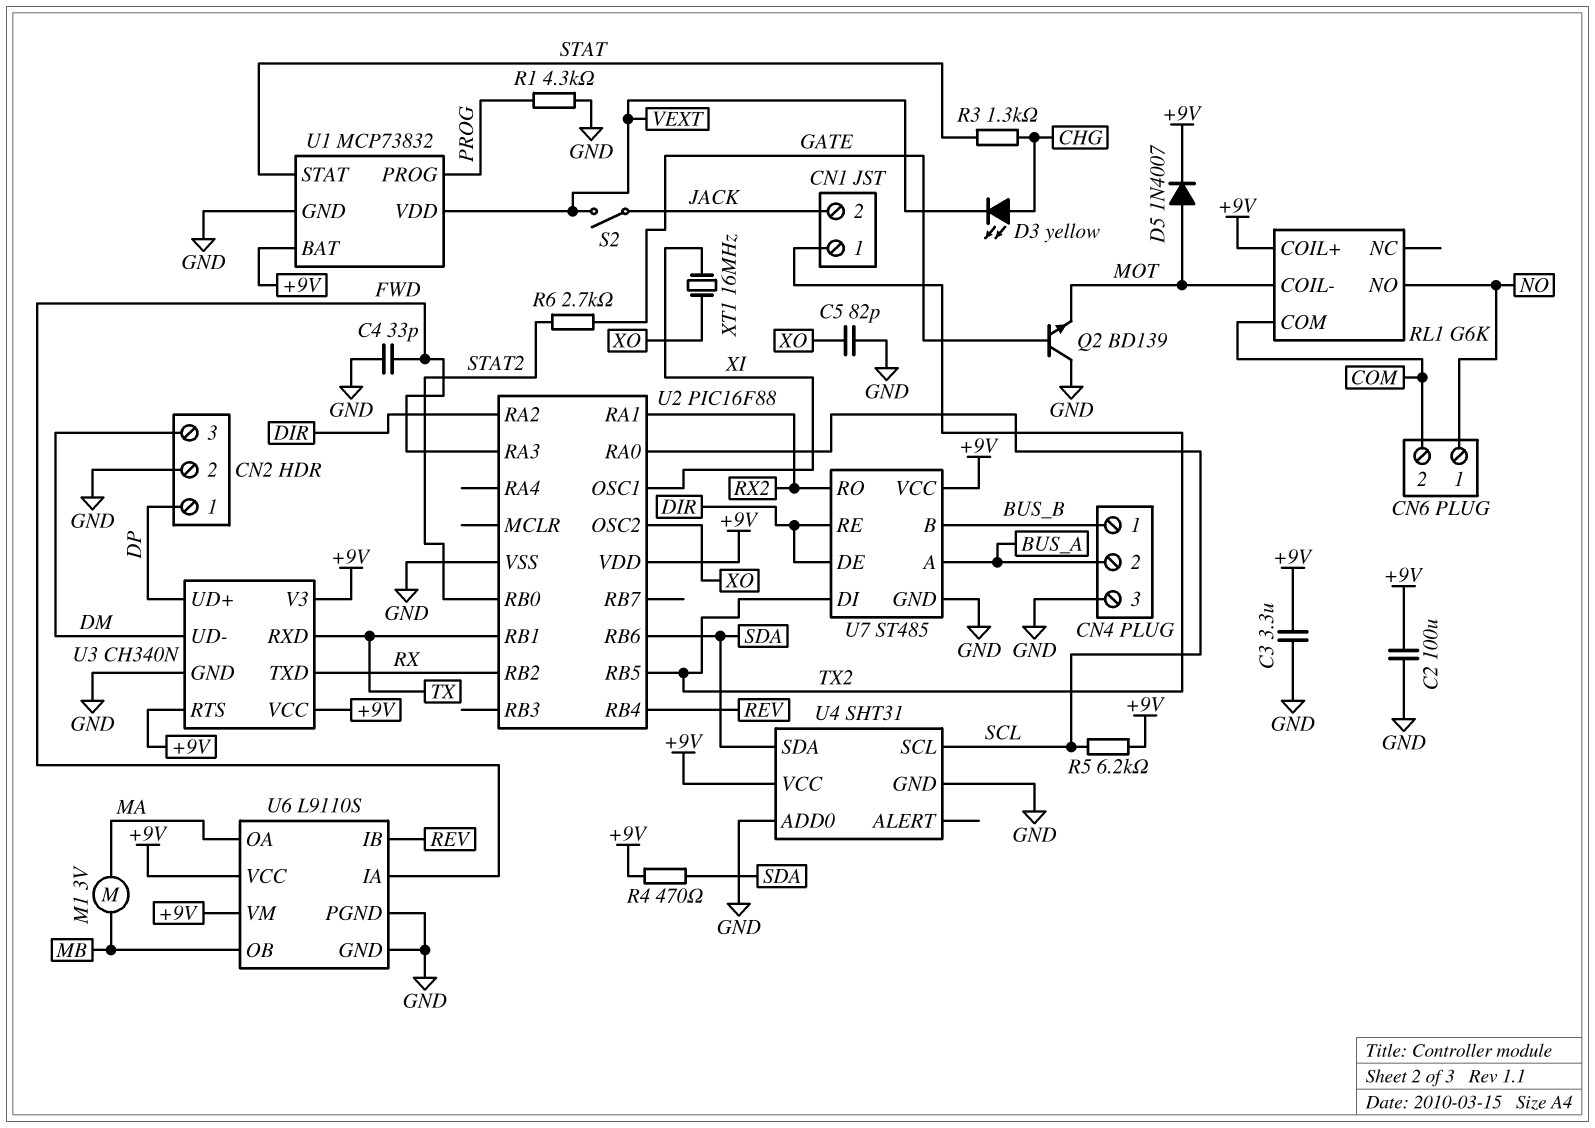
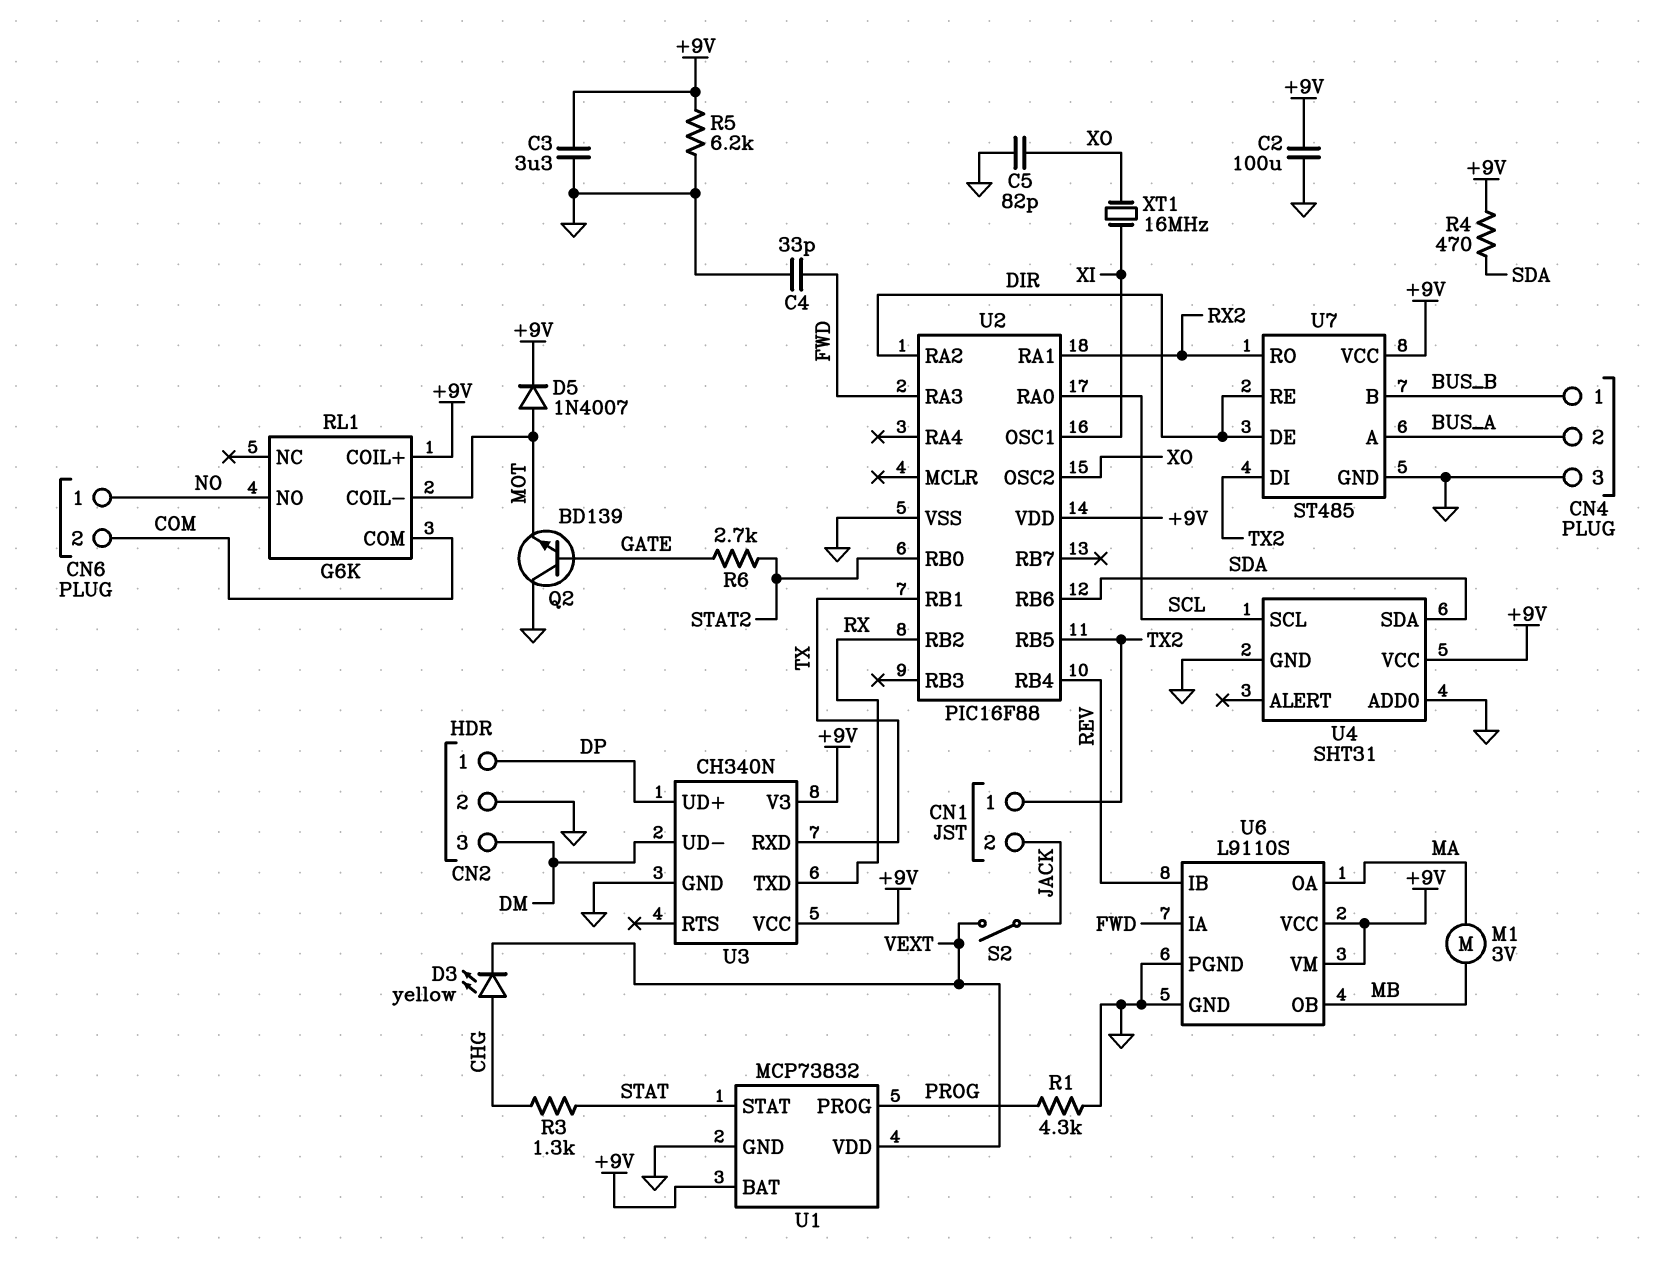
R5: 6.2k (+9V, SCL) -> 6.2k (+9V, GND)
U3 pin RTS: +9V -> none

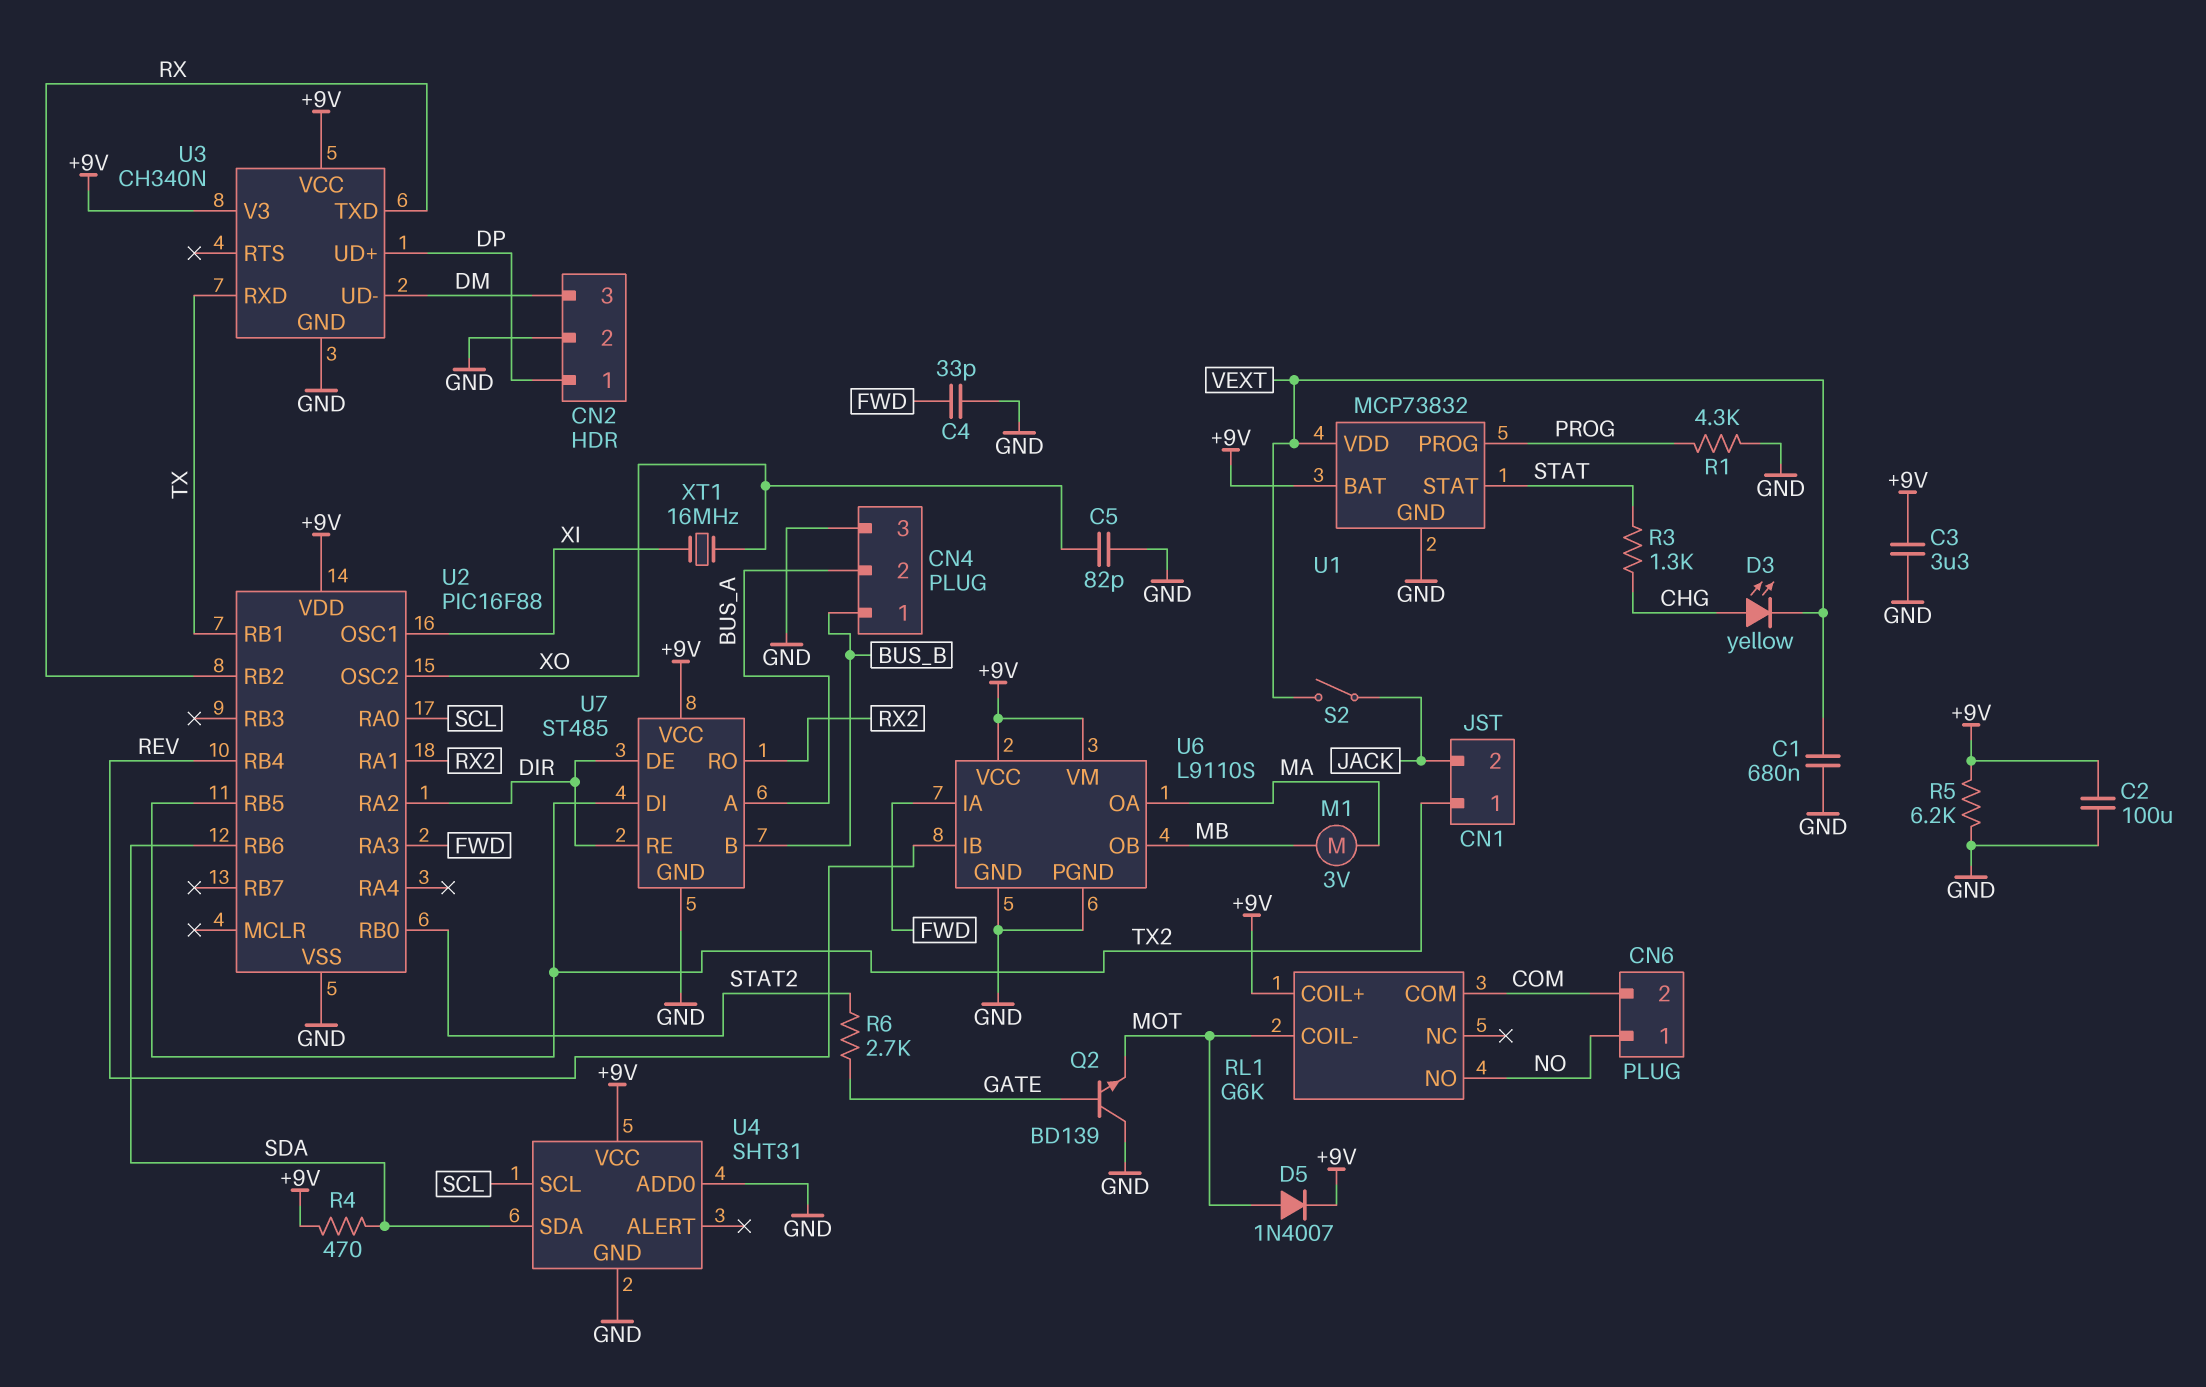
C1: none -> 680nF (GND, VEXT)

